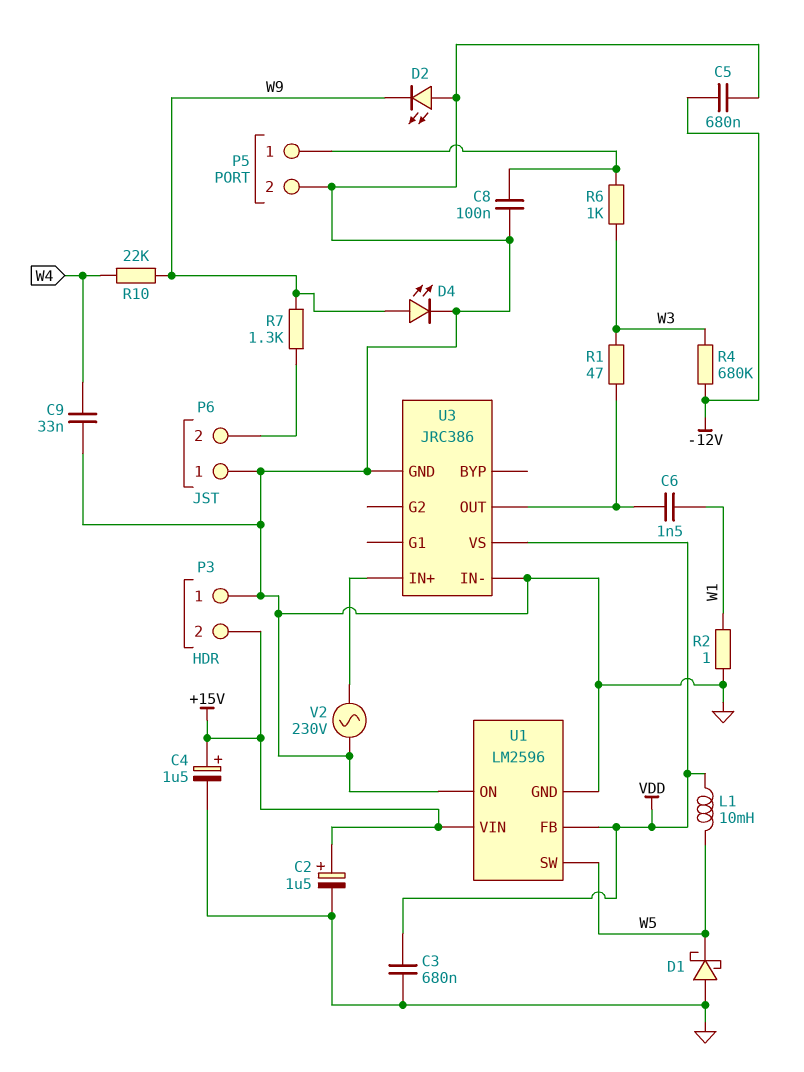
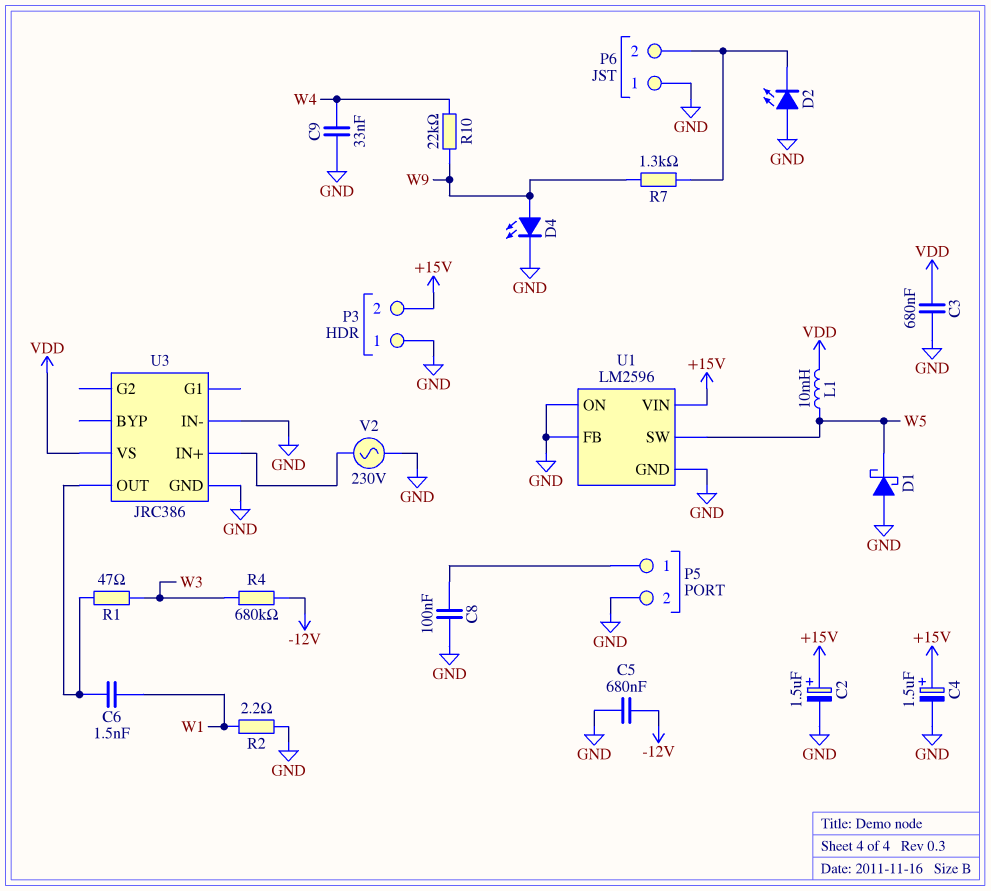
D2: LED (A GND, K W9) -> LED (A GND, K P6/2)
R2: 1 (GND, W1) -> 2.2 (GND, W1)
R6: 1k (P5/1, W3) -> none
U1 pin FB: VDD -> GND

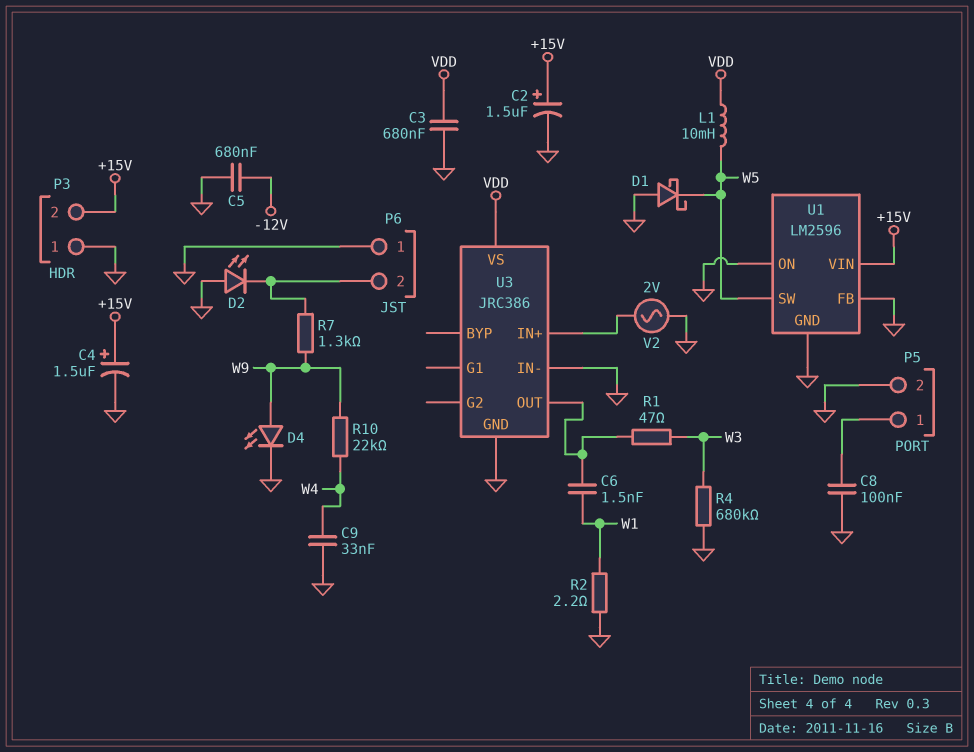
R4: 680k (-12V, W3) -> 680k (GND, W3)
V2: AC 230V (GND, U3/IN+) -> AC 2V (GND, U3/IN+)

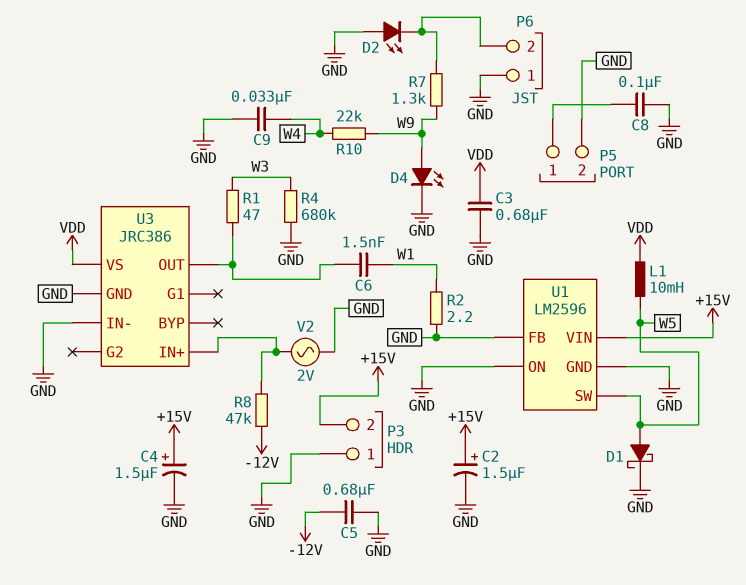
D1: schottky (A GND, K W5) -> schottky (A W5, K GND)
R8: none -> 47k (-12V, U3/IN+)

